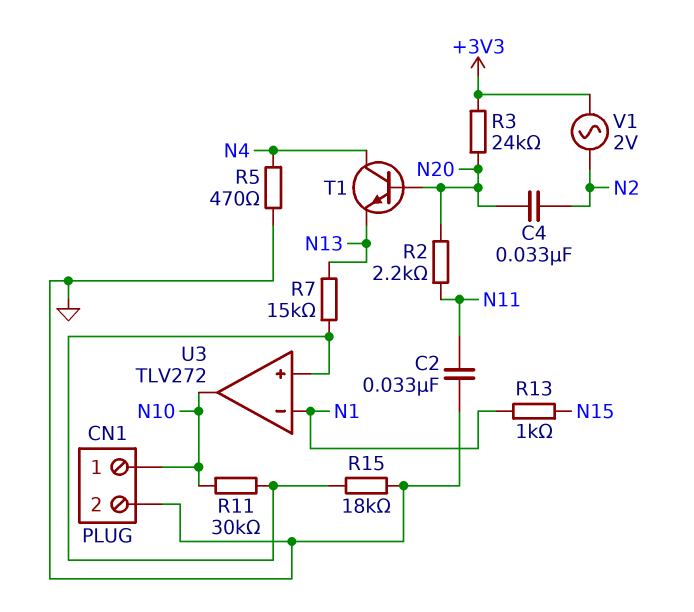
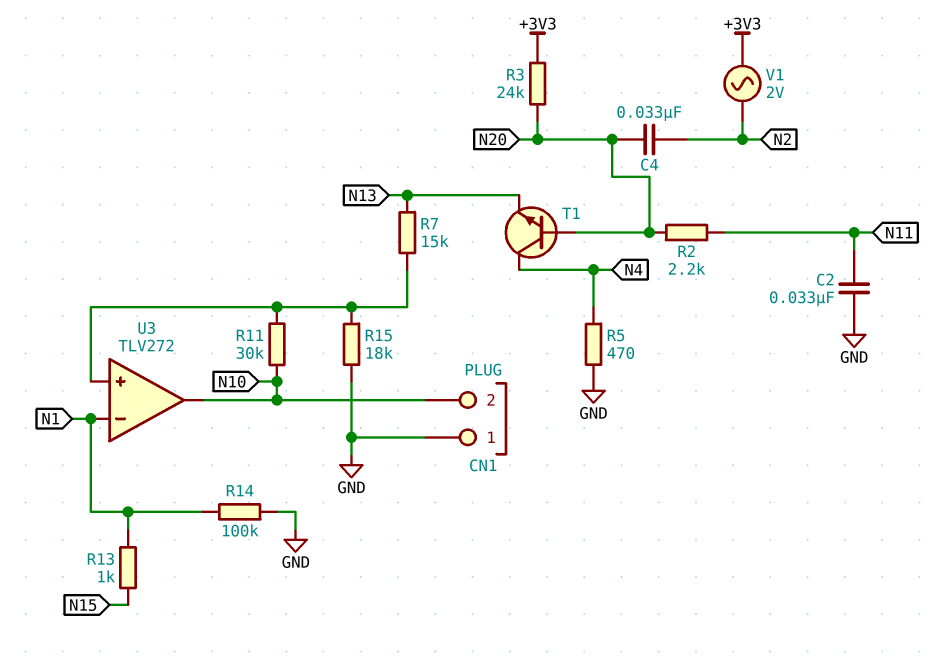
CN1 pin 1: N10 -> GND
CN1 pin 2: GND -> N10
R14: none -> 100k (GND, N1)

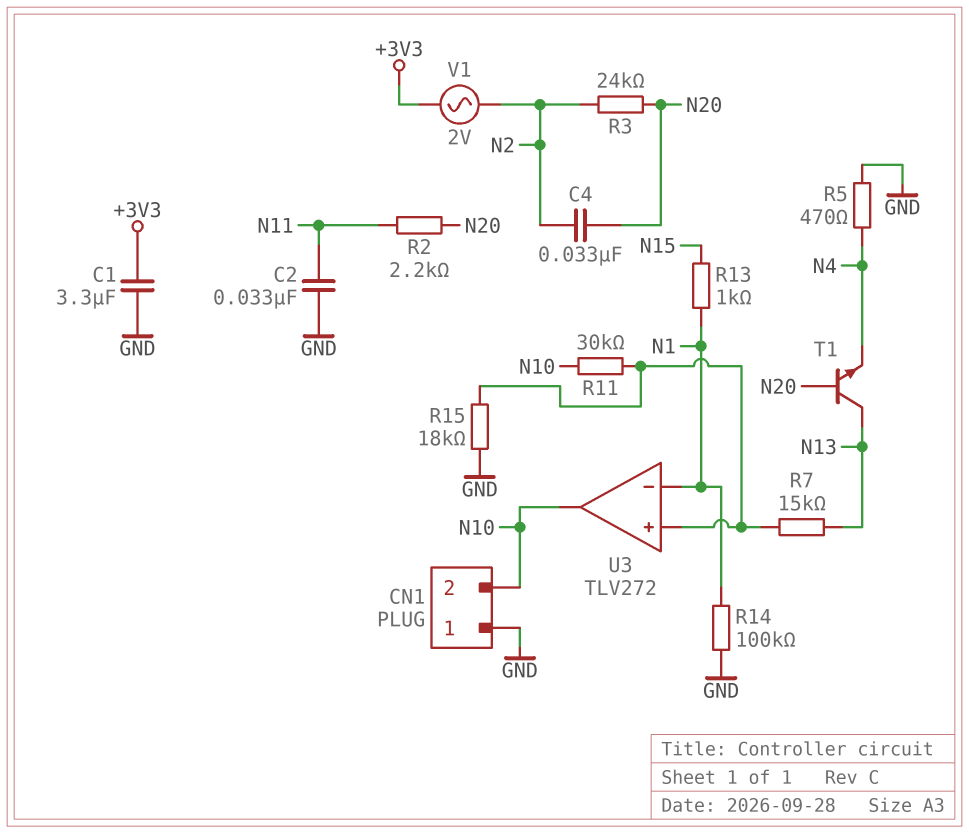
C1: none -> 3.3uF (+3V3, GND)
R3: 24k (+3V3, N20) -> 24k (N2, N20)
T1: NPN (B N20, C N4, E N13) -> NPN (B N20, C N13, E N4)

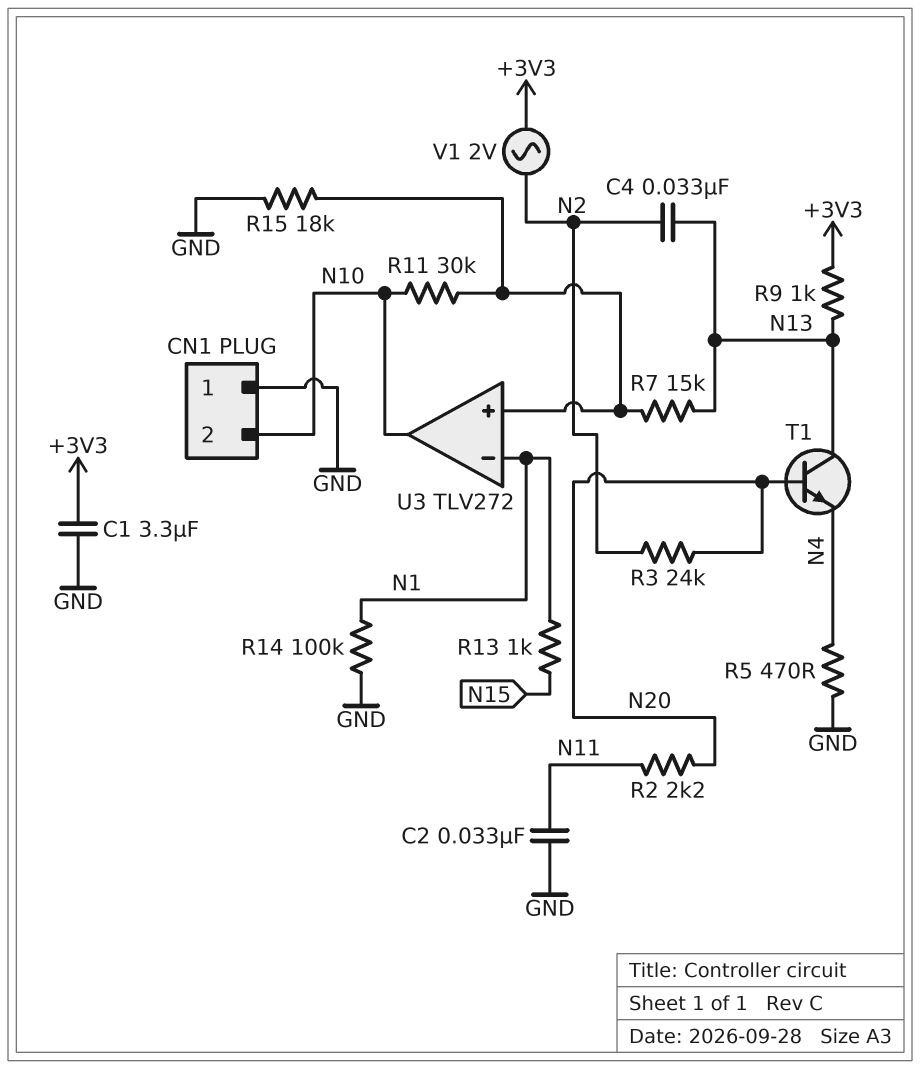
C4: 33nF (N2, N20) -> 33nF (N2, N13)
R9: none -> 1k (+3V3, N13)

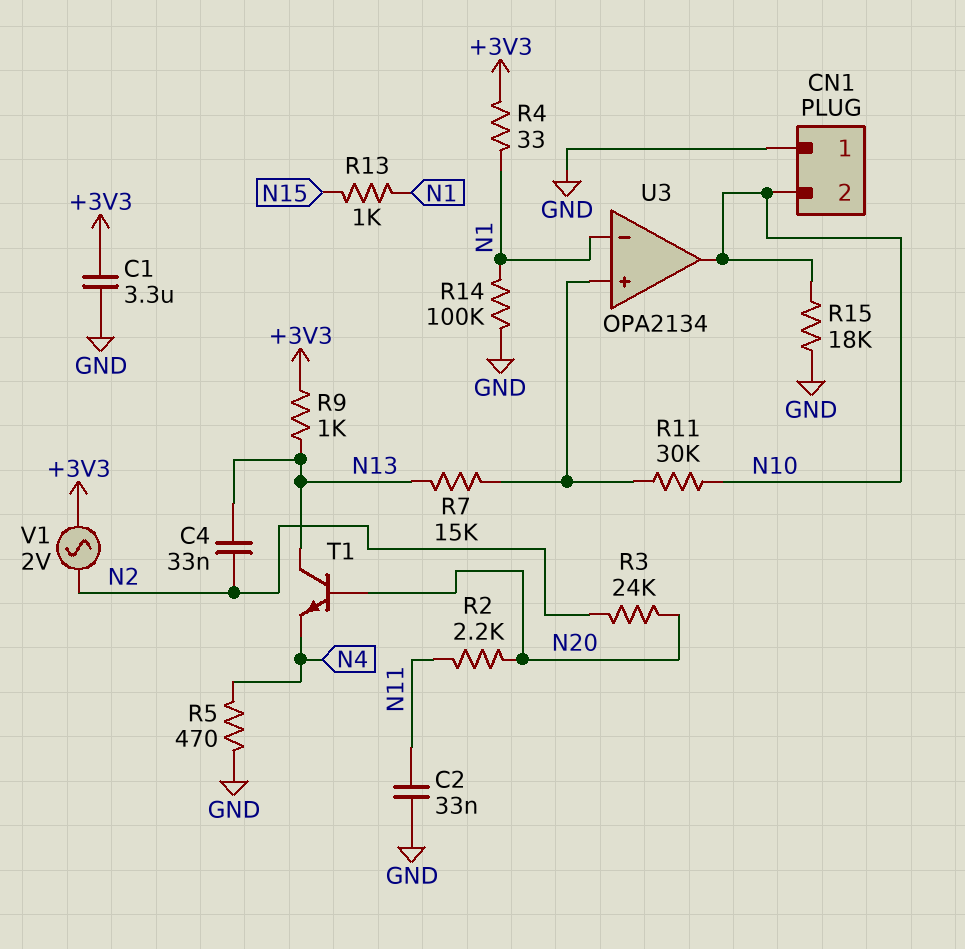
R4: none -> 33 (+3V3, N1)
R15: 18k (GND, U3/in+) -> 18k (GND, N10)
U3: TLV272 -> OPA2134

